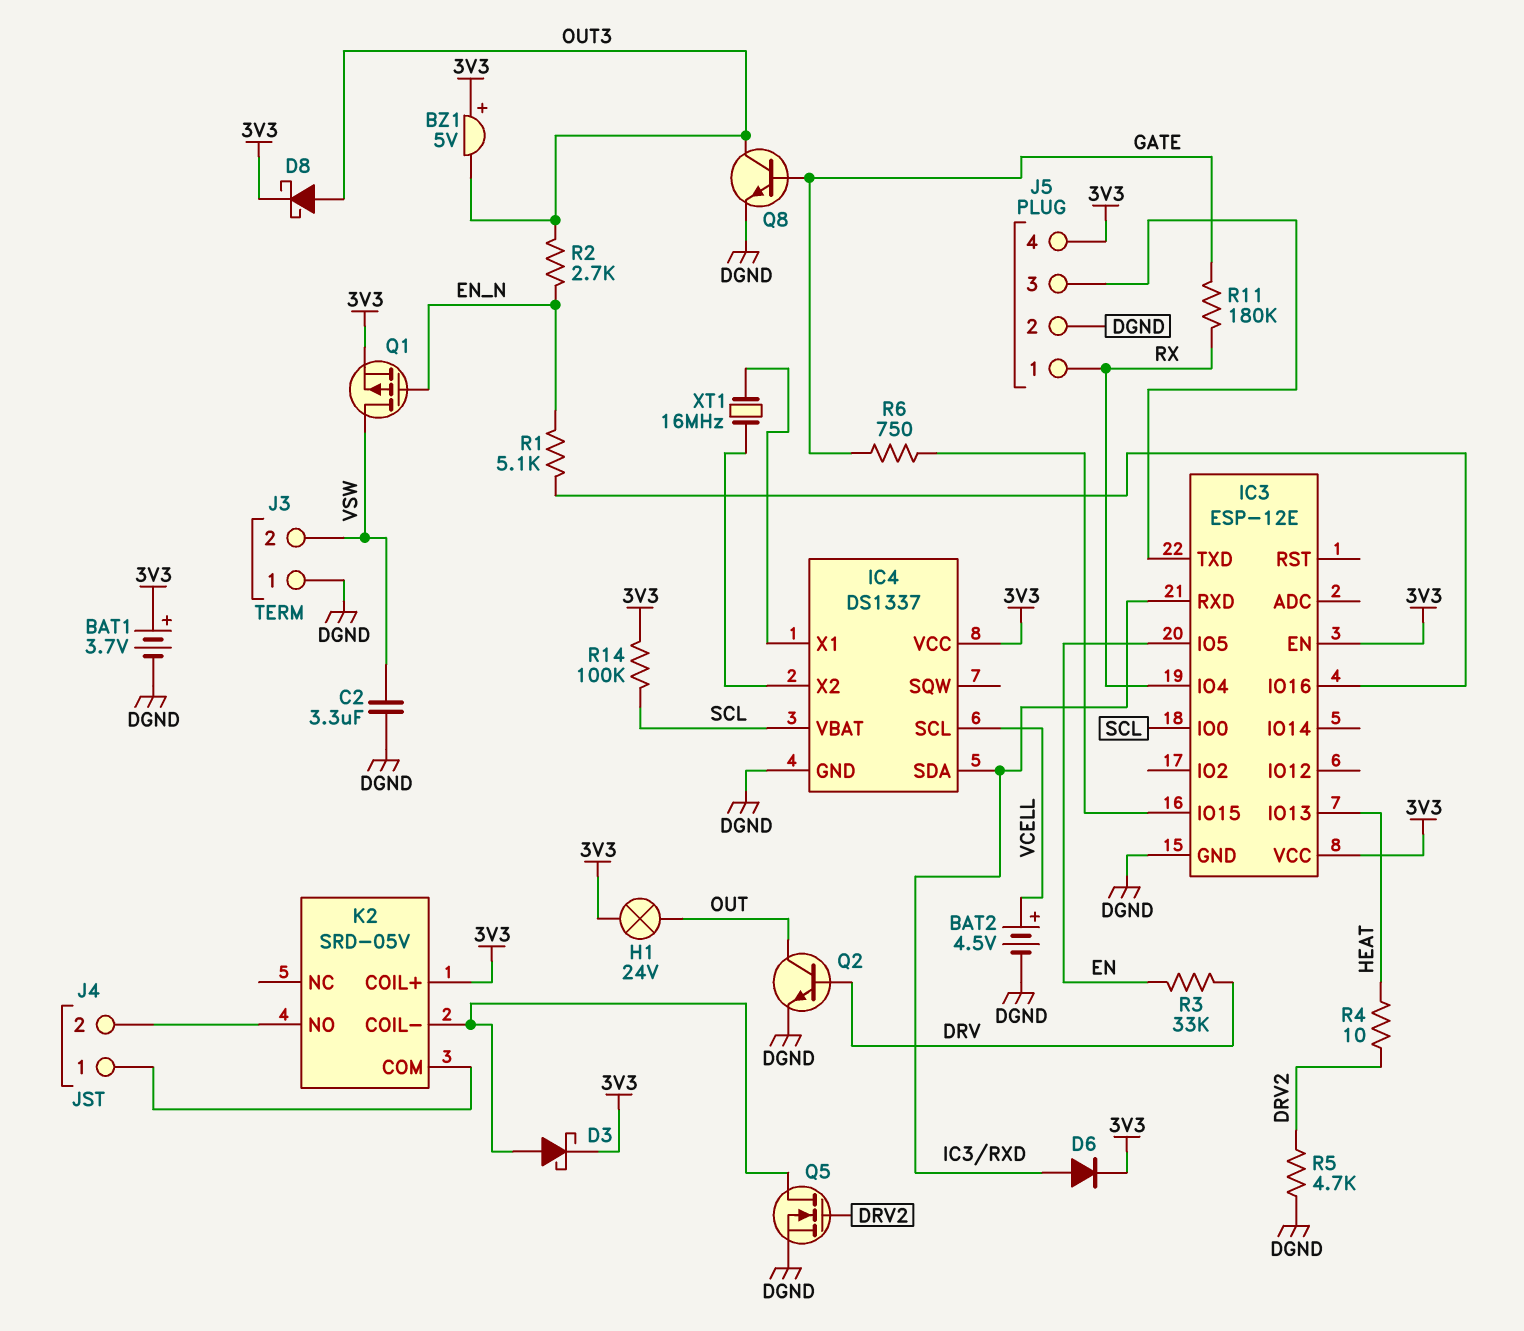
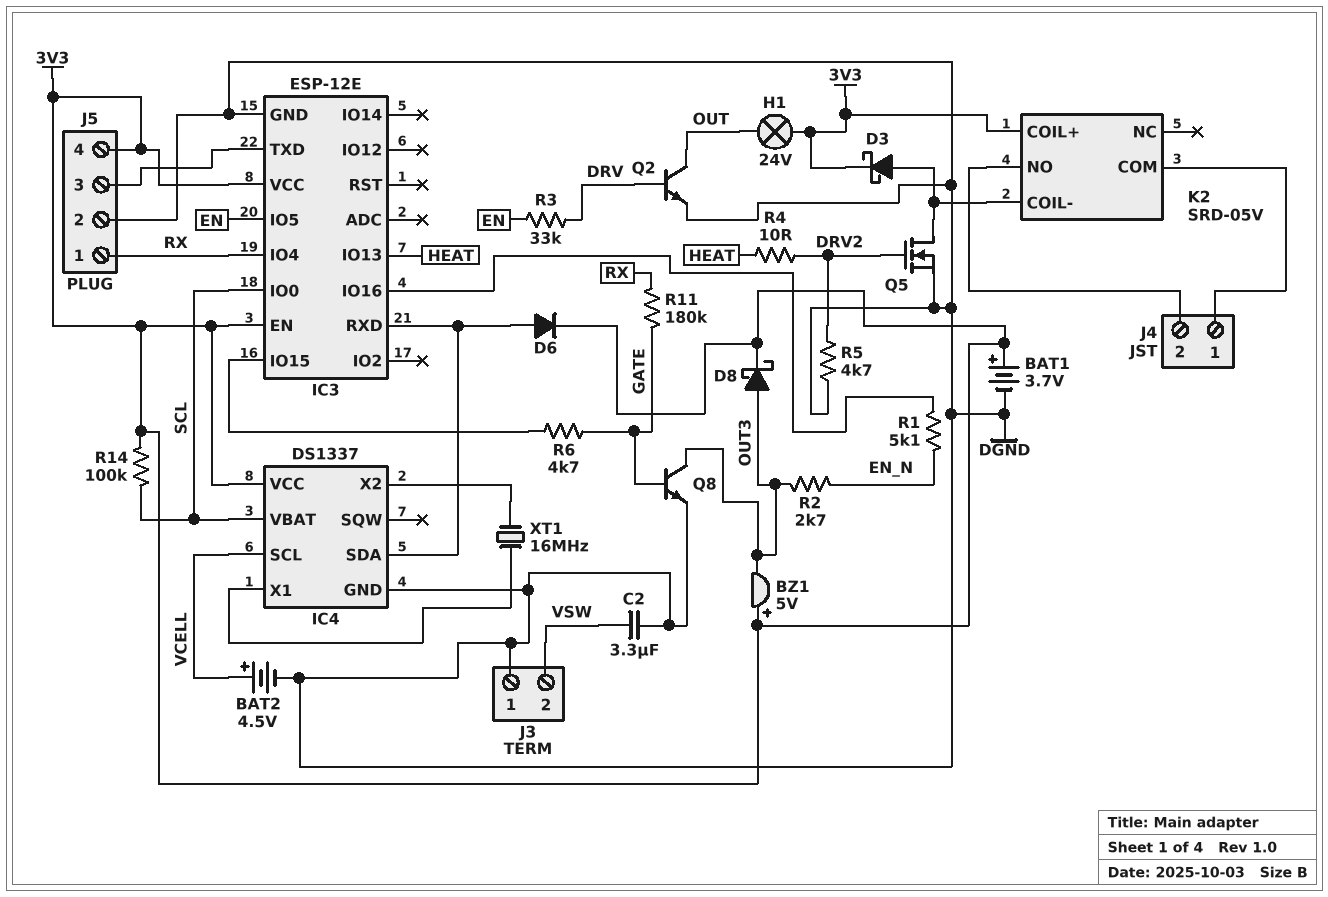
Q1: PMOS (G EN_N, D VSW, S 3V3) -> none
R6: 750 (GATE, IC3/IO15) -> 4.7k (GATE, IC3/IO15)

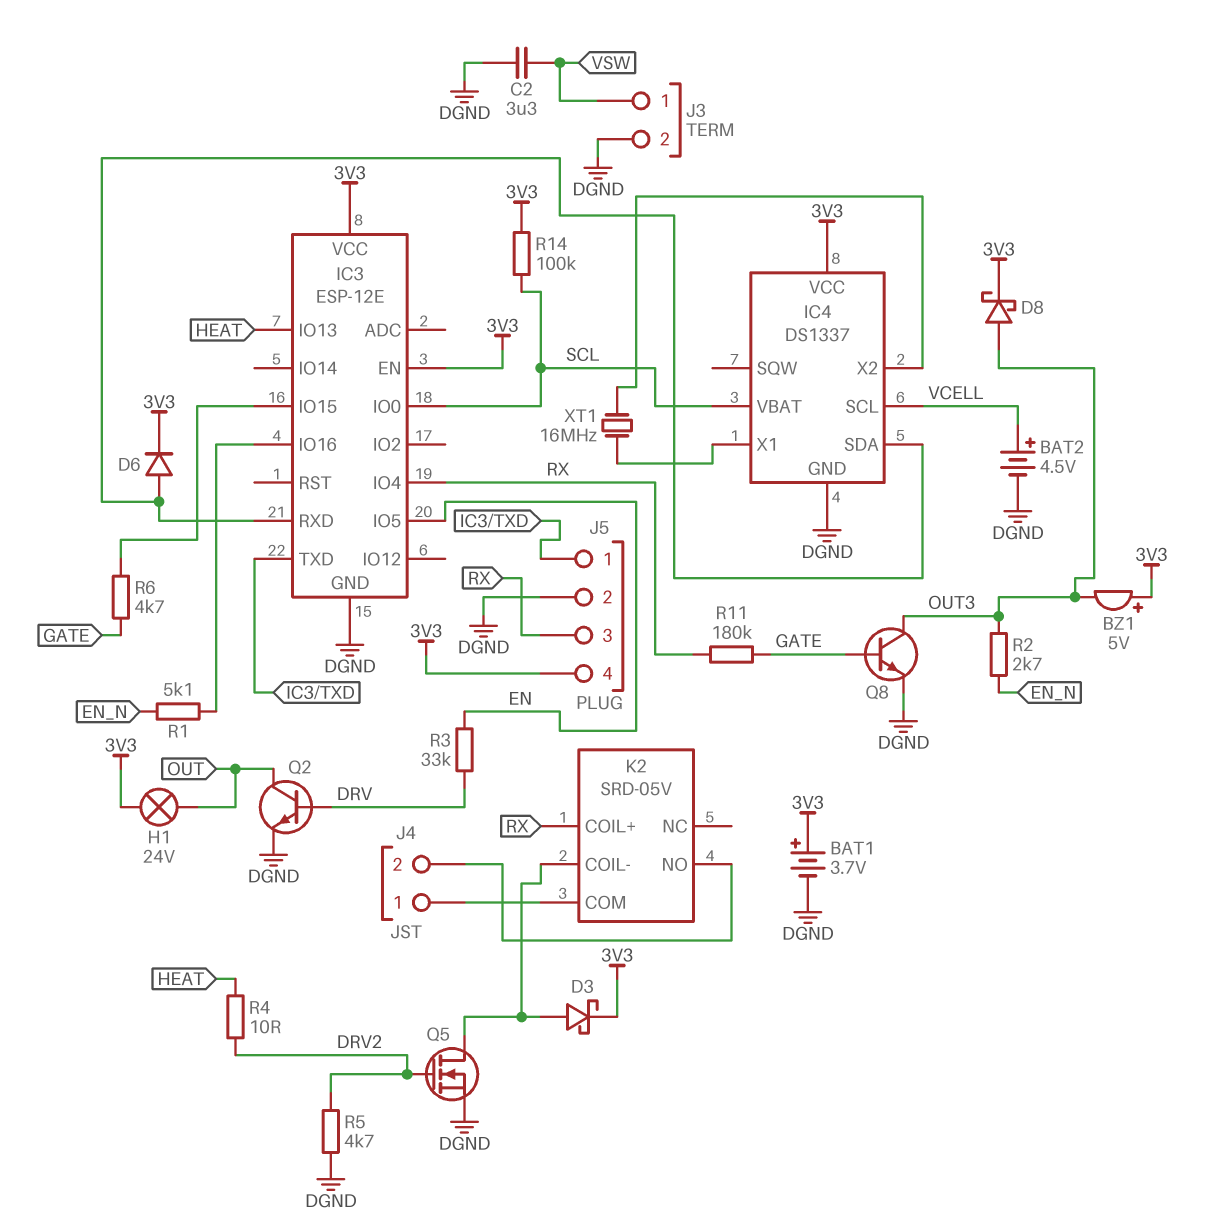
J3 pin 1: DGND -> VSW
J3 pin 2: VSW -> DGND
J5 pin 1: RX -> IC3/TXD
J5 pin 3: IC3/TXD -> RX
K2 pin COIL+: 3V3 -> RX

